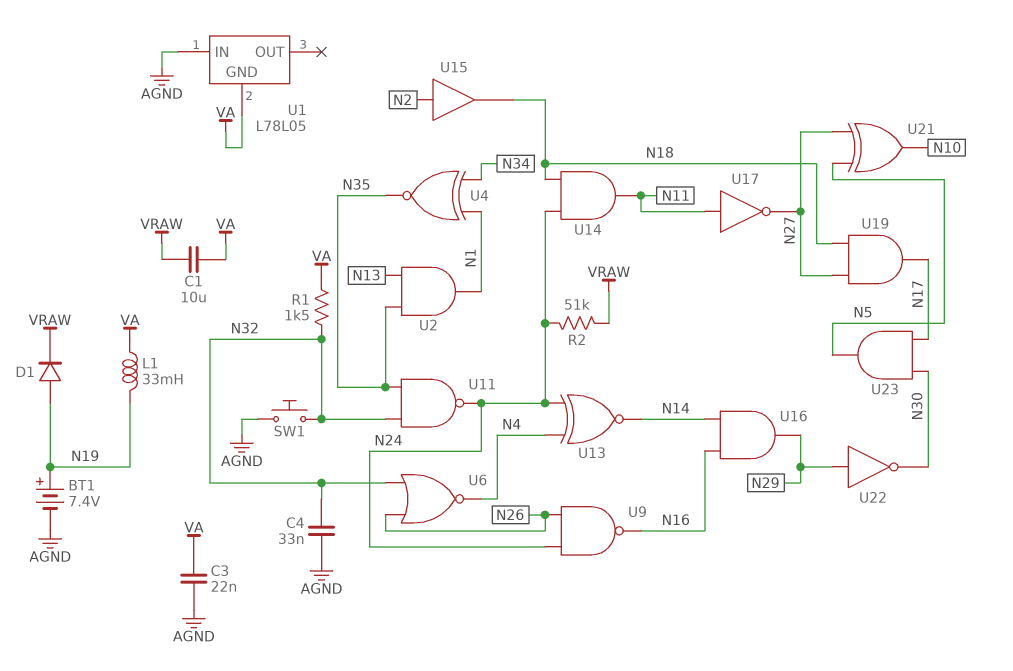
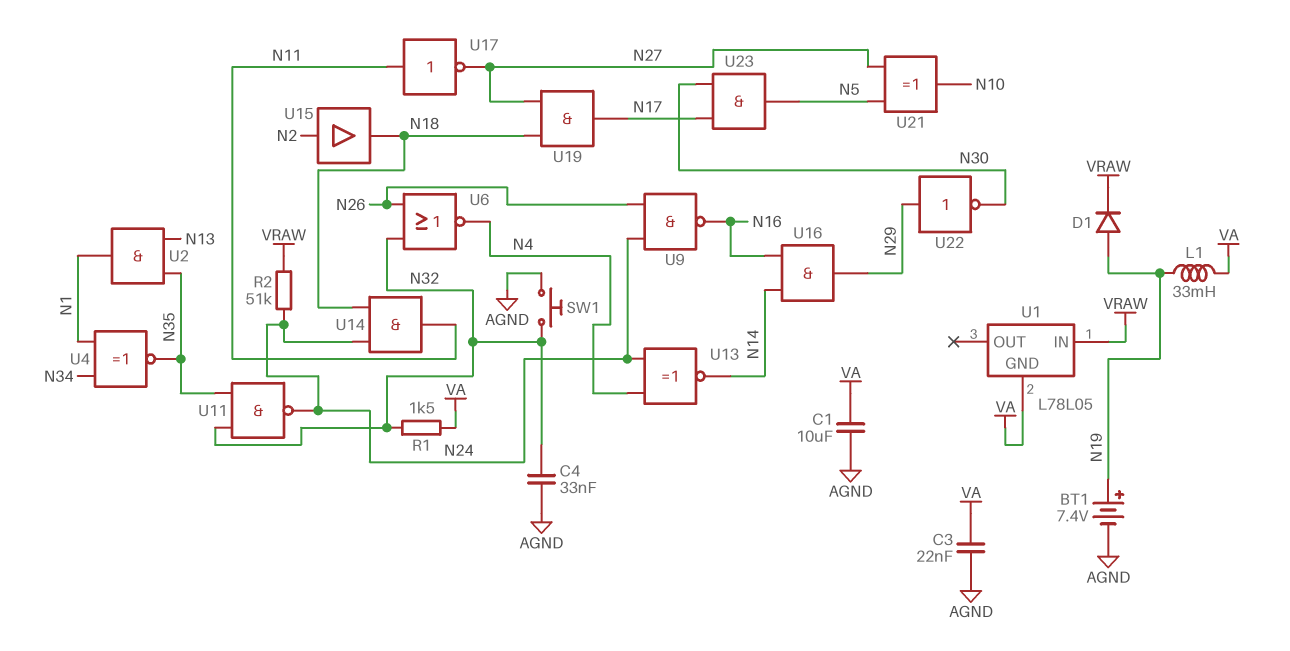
C1: 10uF (VA, VRAW) -> 10uF (AGND, VA)
U1 pin IN: AGND -> VRAW

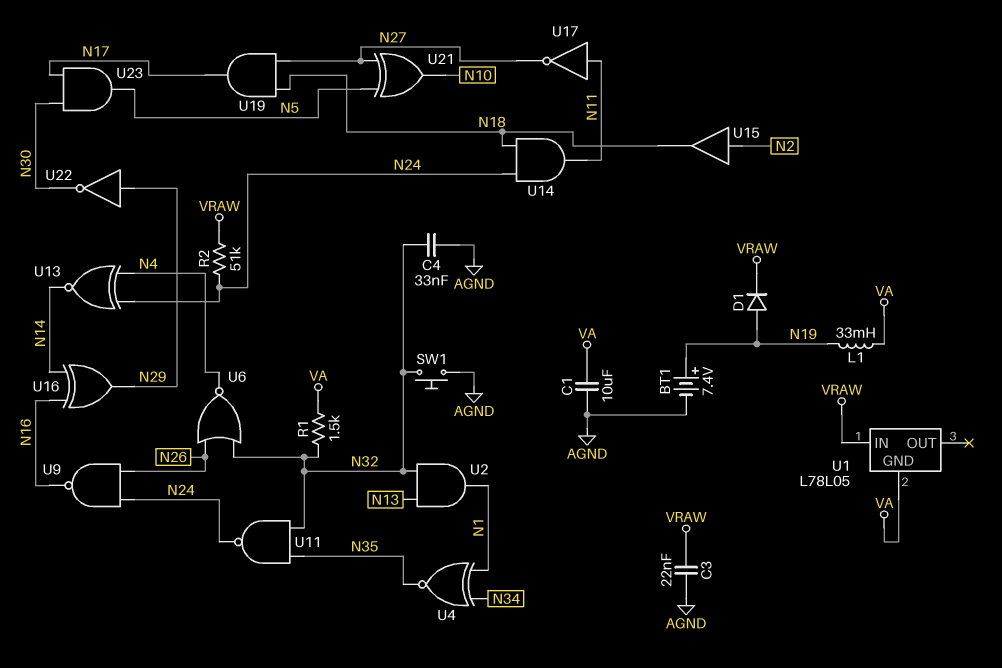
C3: 22nF (AGND, VA) -> 22nF (AGND, VRAW)
U2: AND (in N13, in N35, out N1) -> AND (in N13, in N32, out N1)
U16: AND (in N14, in N16, out N29) -> XOR (in N14, in N16, out N29)

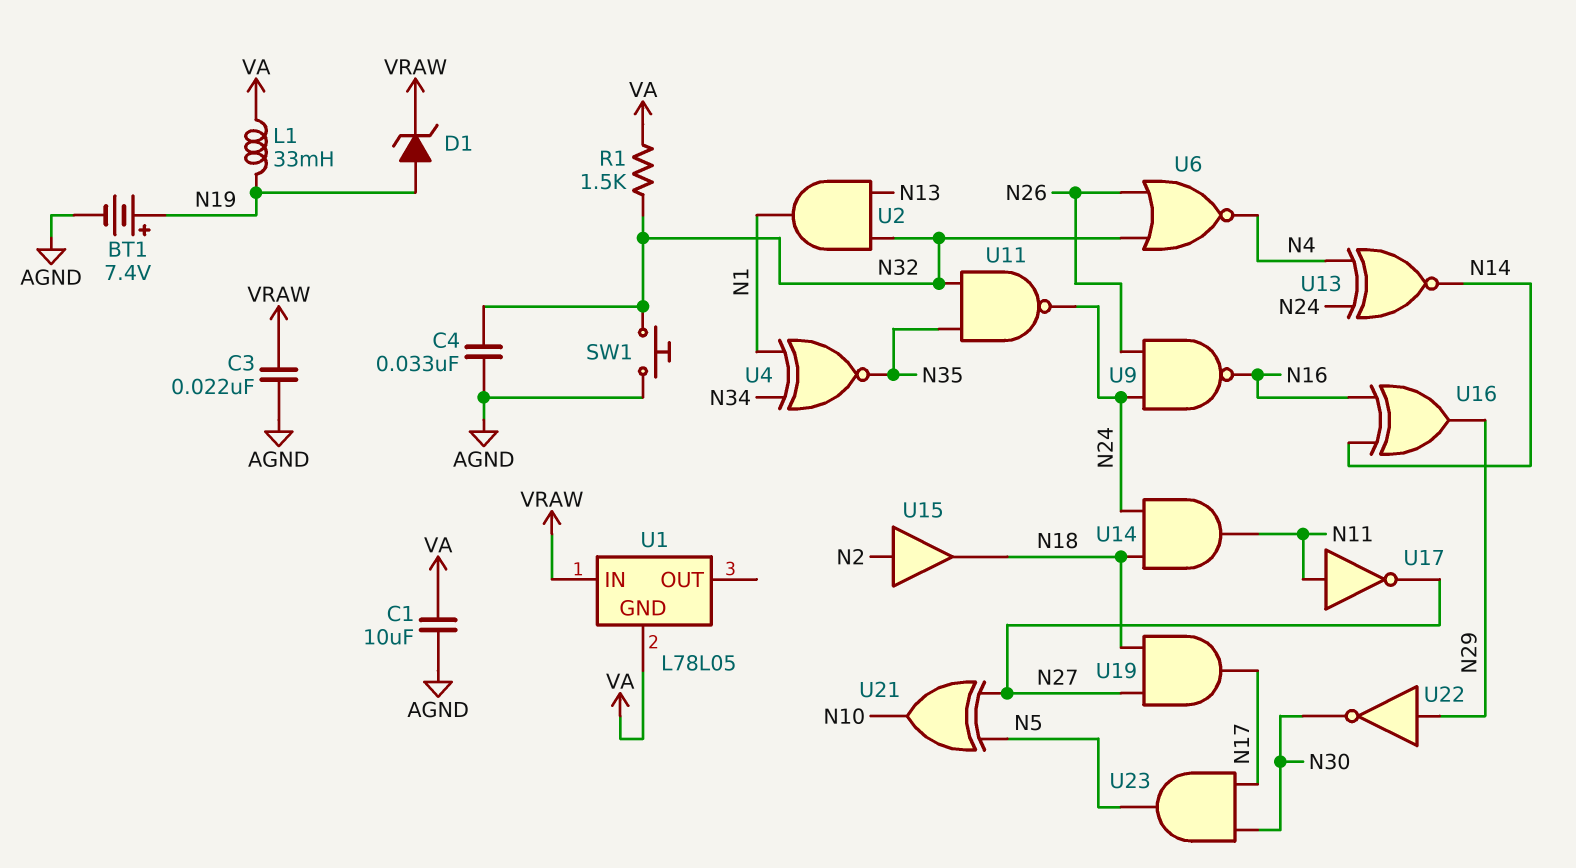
D1: diode (A N19, K VRAW) -> zener (A N19, K VRAW)
R2: 51k (N24, VRAW) -> none

